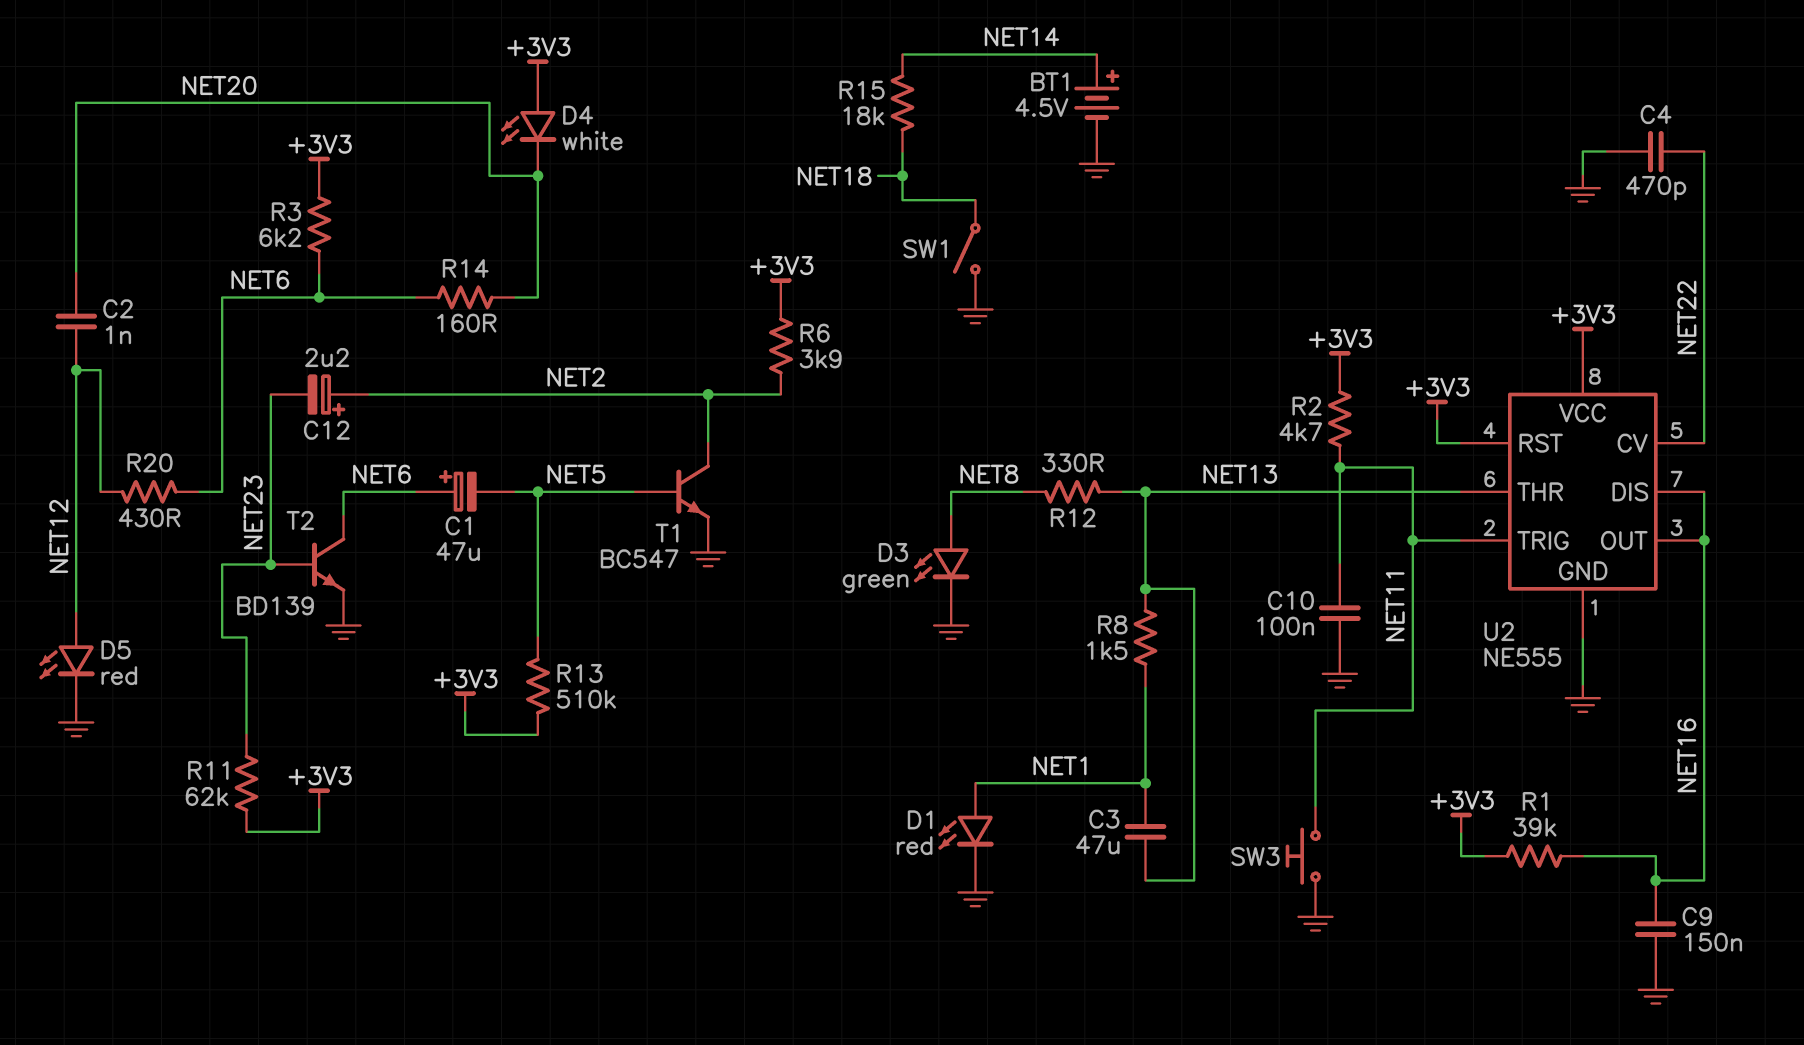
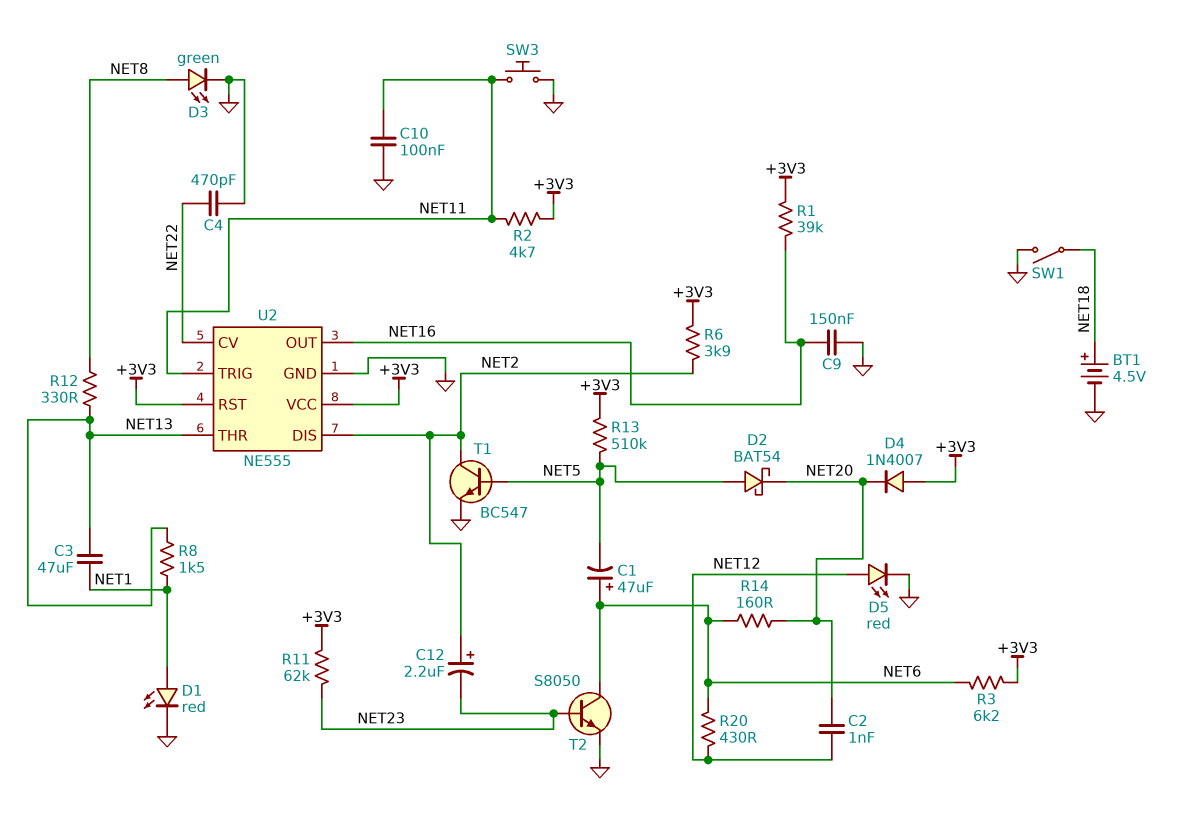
BT1: 4.5V (plus NET14, minus GND) -> 4.5V (plus NET18, minus GND)
D2: none -> schottky BAT54 (A NET5, K NET20)
D4: LED white (A +3V3, K NET20) -> diode 1N4007 (A +3V3, K NET20)
R15: 18k (NET14, NET18) -> none
T2: NPN BD139 (B NET23, C NET6, E GND) -> NPN S8050 (B NET23, C NET6, E GND)
U2 pin DIS: NET16 -> NET2

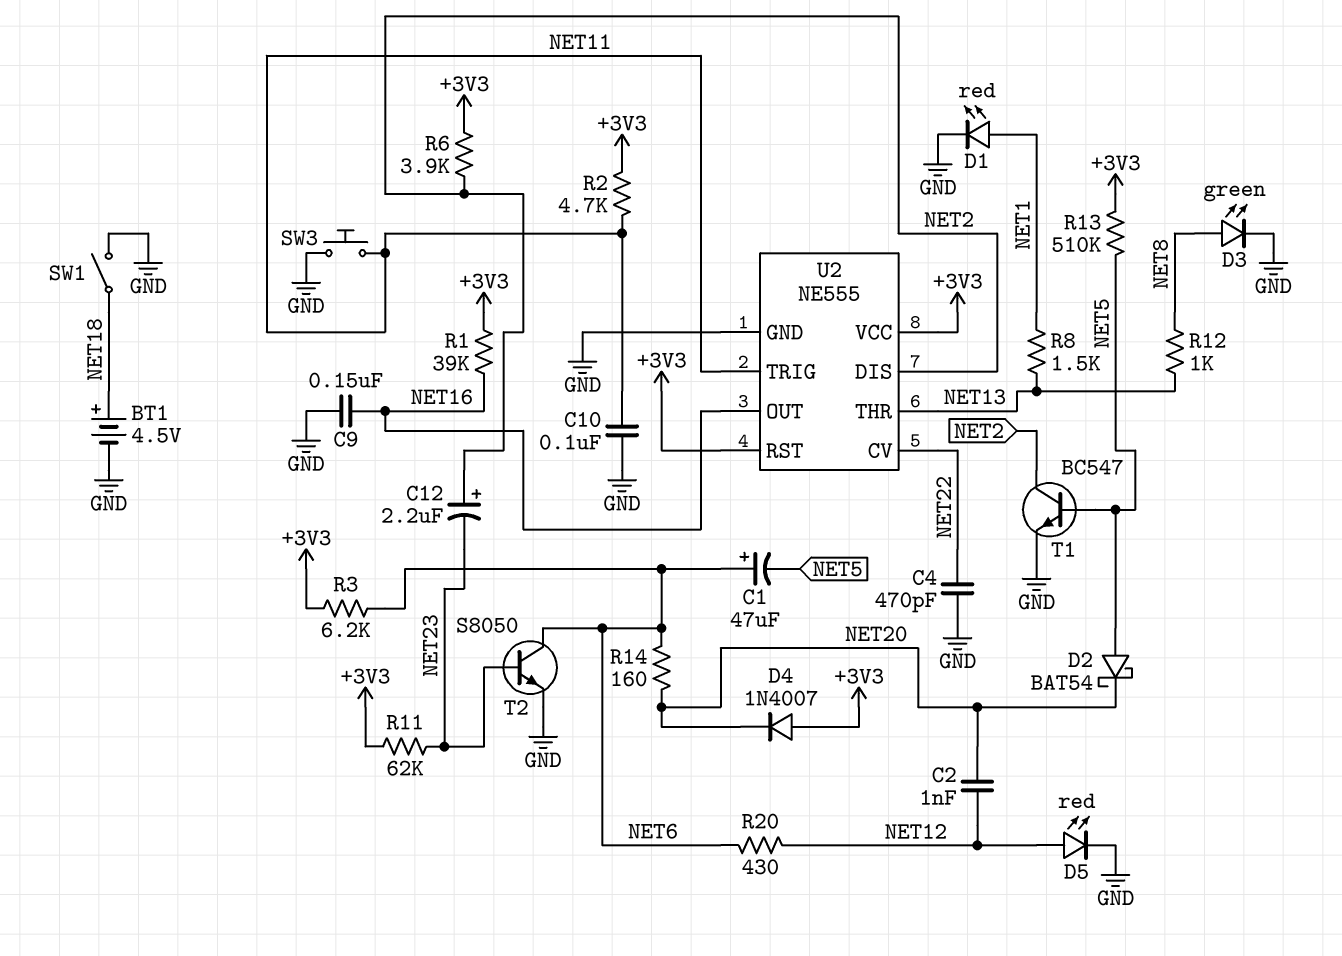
C3: 47uF (NET1, NET13) -> none
R12: 330 (NET8, NET13) -> 1k (NET8, NET13)

